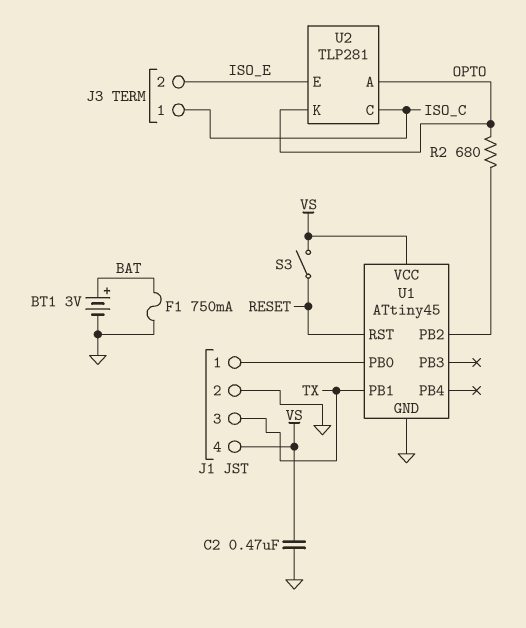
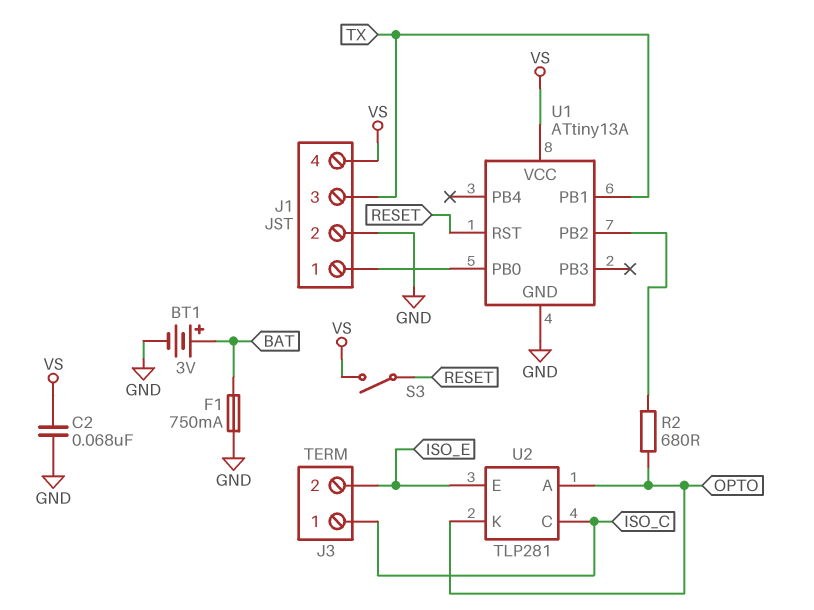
C2: 470nF (GND, VS) -> 68nF (GND, VS)
U1: ATtiny45 -> ATtiny13A

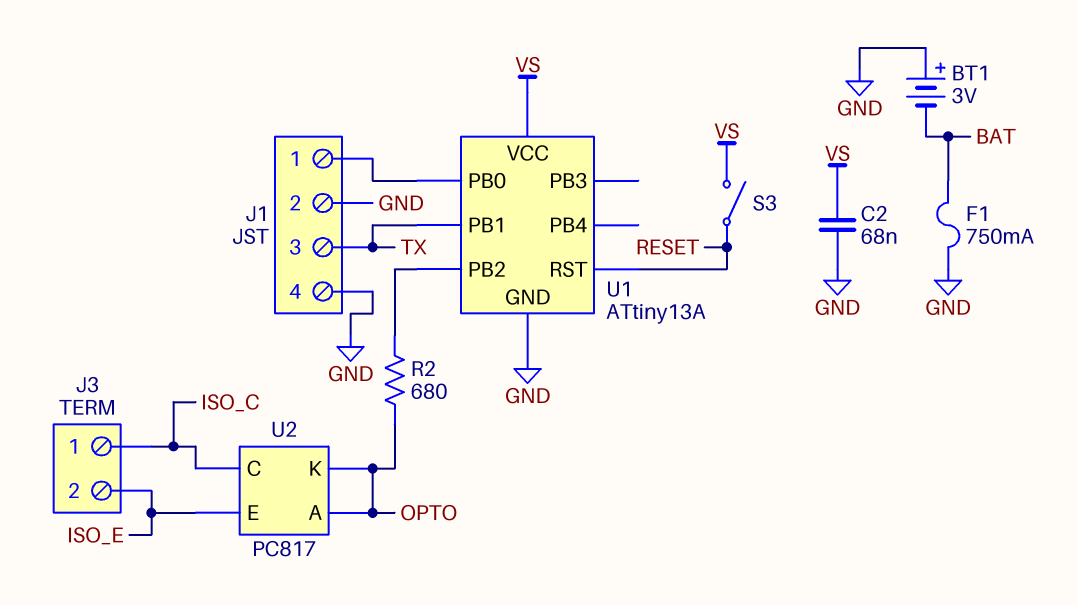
BT1: 3V (plus BAT, minus GND) -> 3V (plus GND, minus BAT)
J1 pin 4: VS -> GND
U2: TLP281 -> PC817

